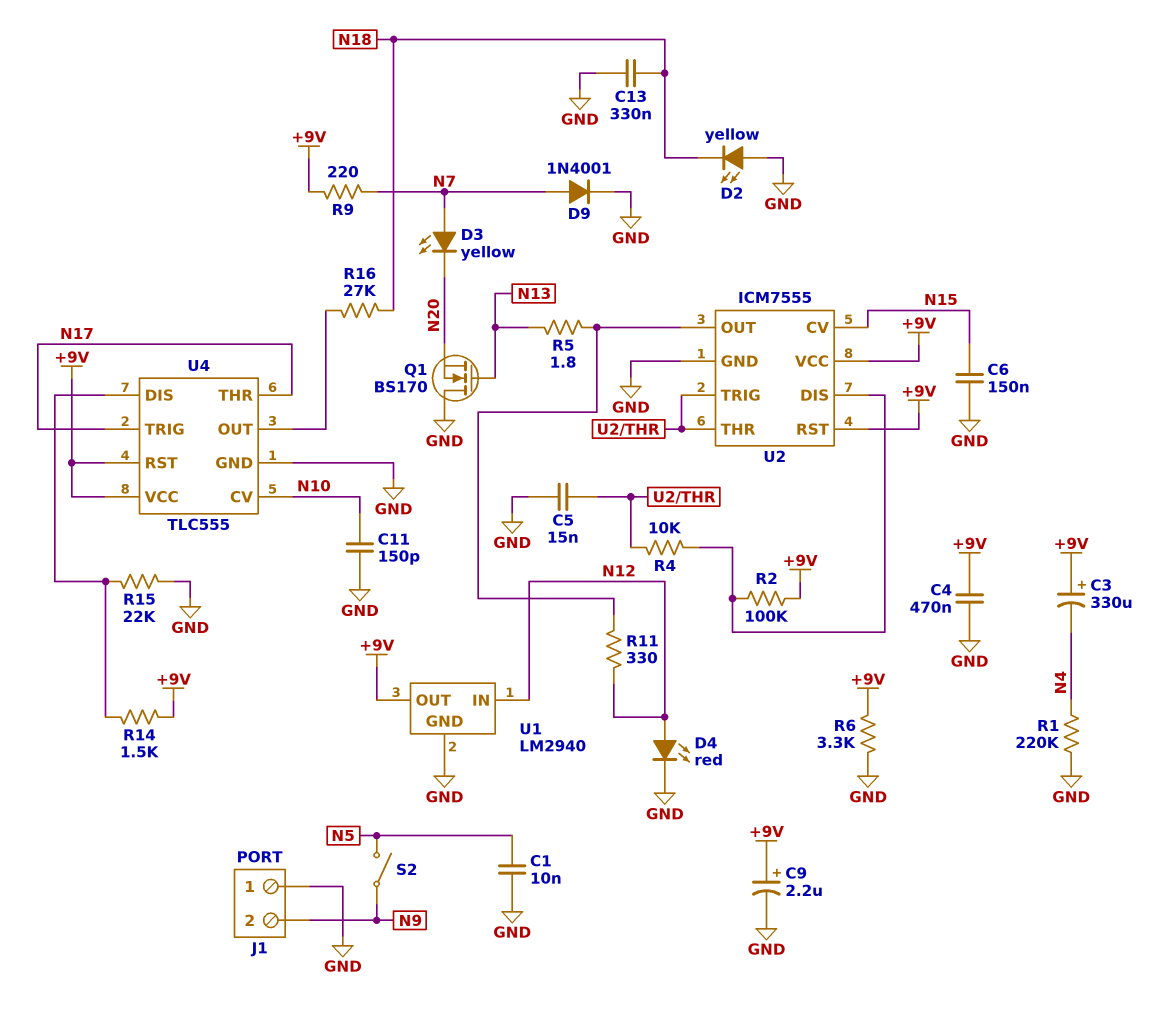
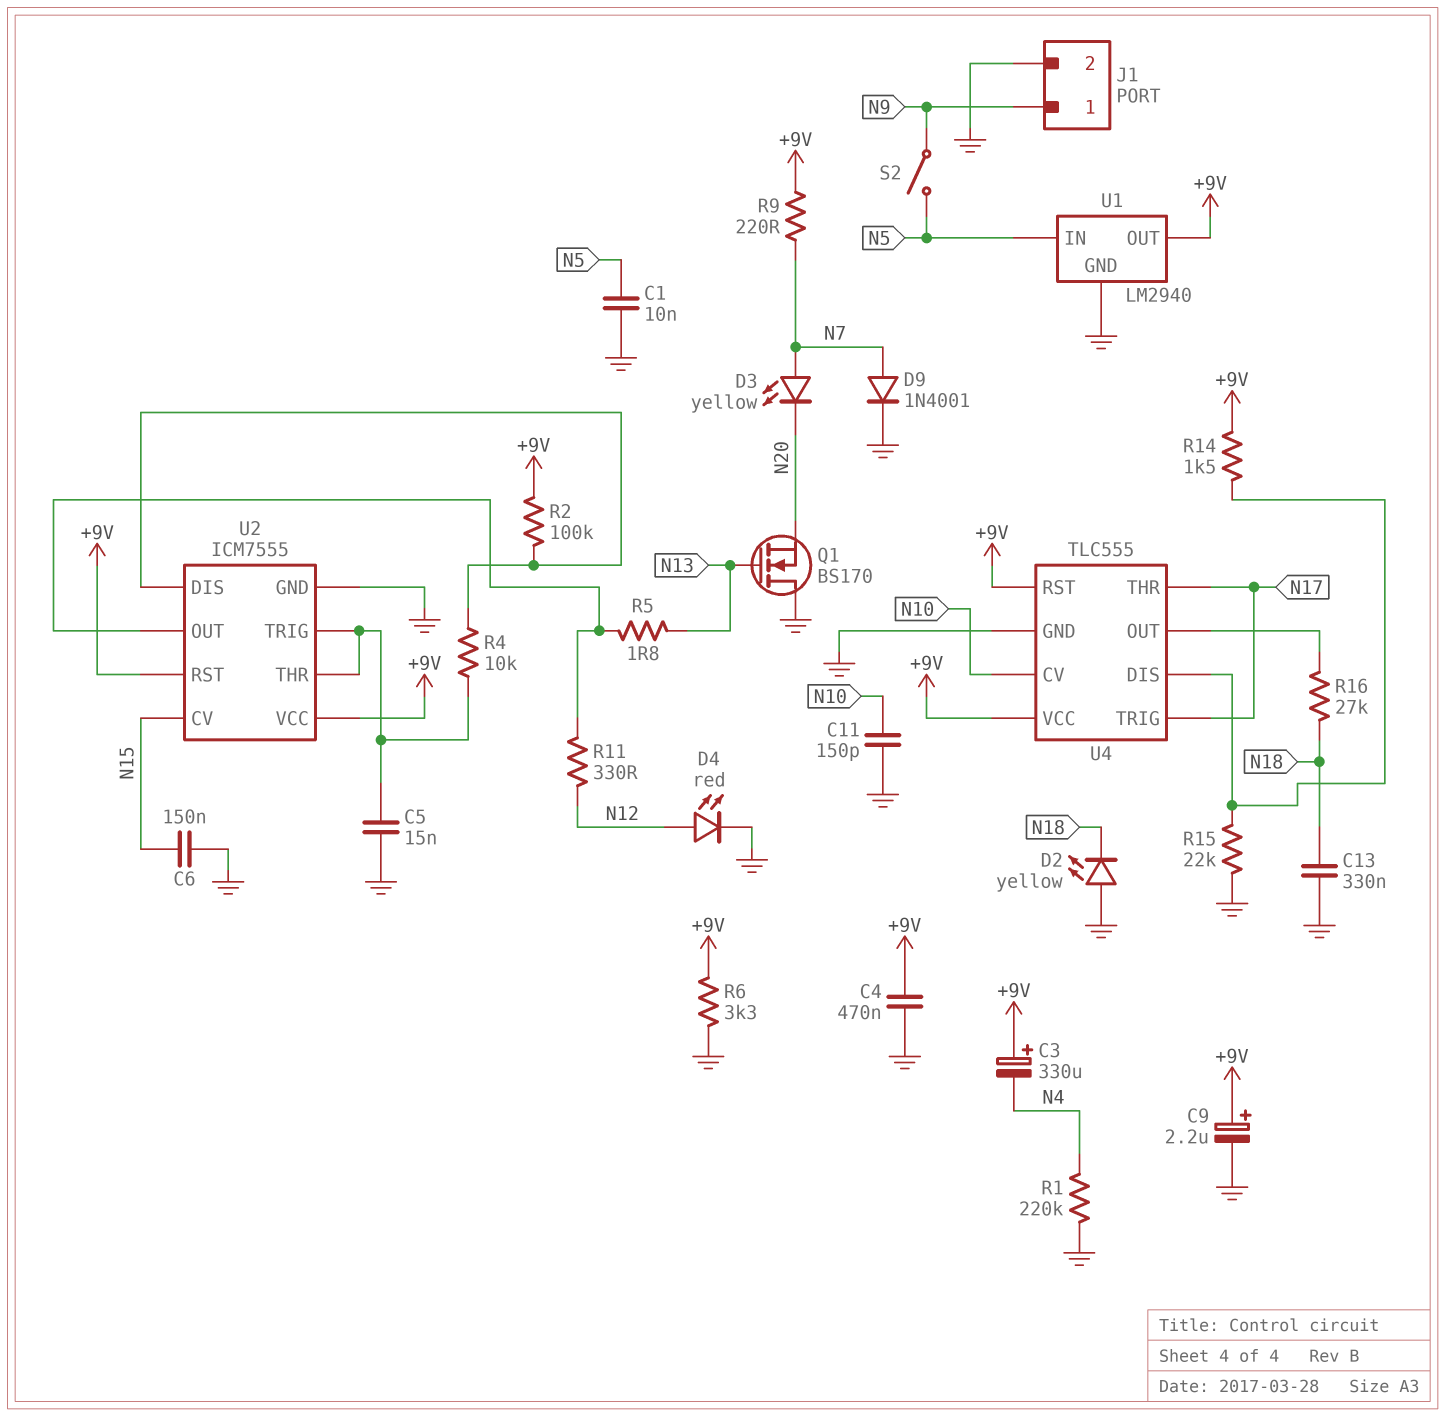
J1 pin 1: GND -> N9
J1 pin 2: N9 -> GND
U1 pin IN: N12 -> N5

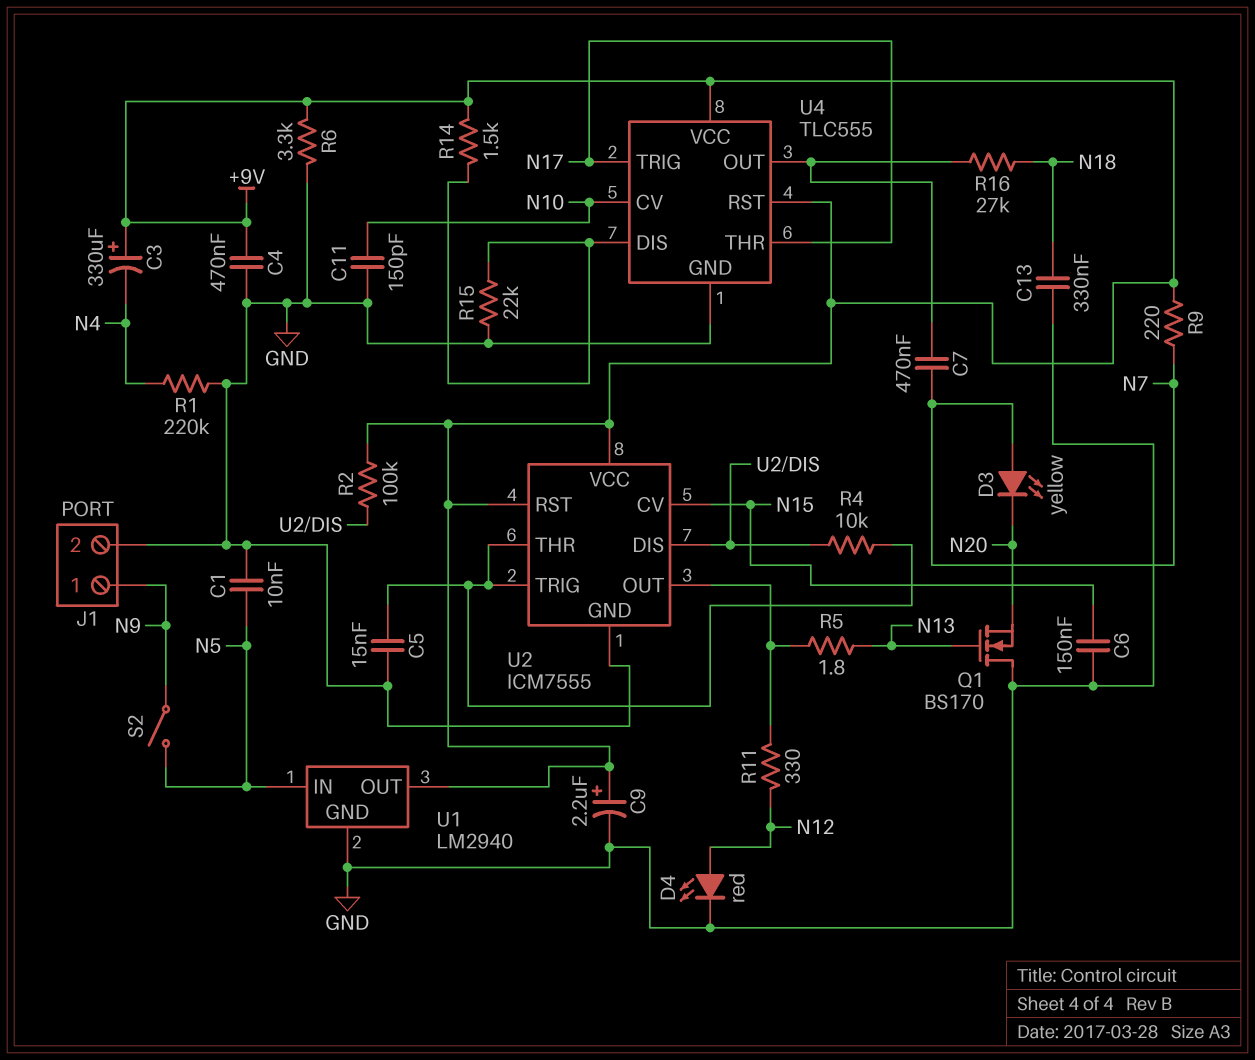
C7: none -> 470nF (N7, U4/OUT)
D2: LED yellow (A GND, K N18) -> none
D9: diode 1N4001 (A N7, K GND) -> none

